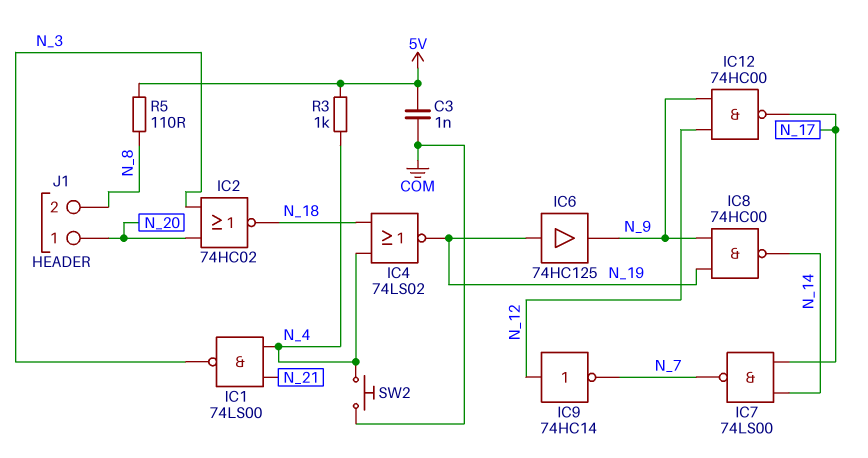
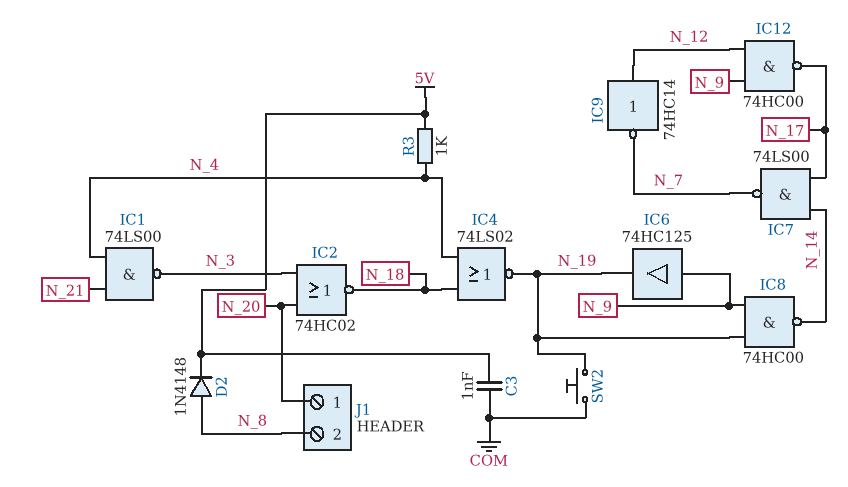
D2: none -> diode 1N4148 (A N_8, K 5V)
IC6: buffer 74HC125 (in N_19, out N_9) -> buffer 74HC125 (in N_9, out N_19)
R5: 110 (5V, N_8) -> none
SW2: button (COM, N_4) -> button (COM, N_19)

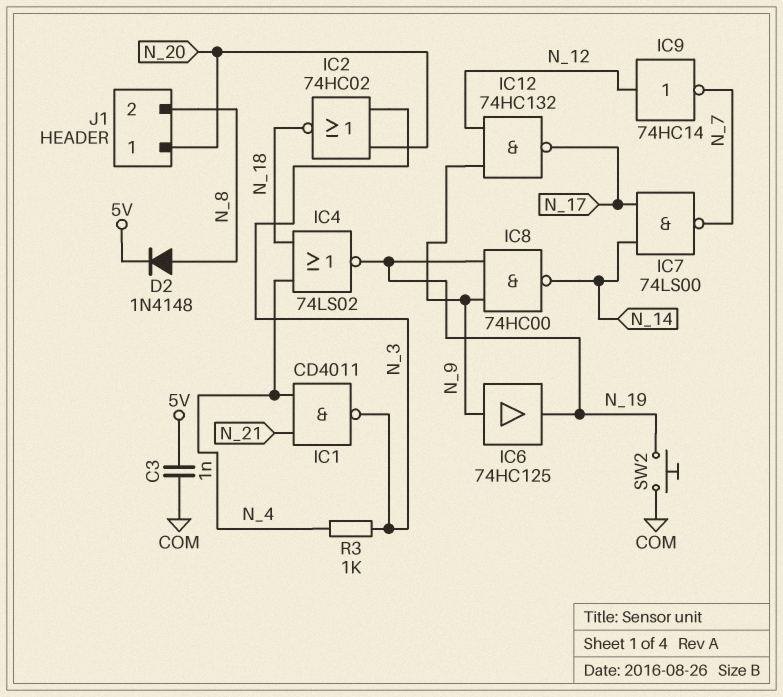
IC1: NAND 74LS00 (in N_4, in N_21, out N_3) -> NAND CD4011 (in N_4, in N_21, out N_3)
IC12: NAND 74HC00 (in N_9, in N_12, out N_17) -> NAND 74HC132 (in N_9, in N_12, out N_17)
R3: 1k (5V, N_4) -> 1k (N_3, N_4)

